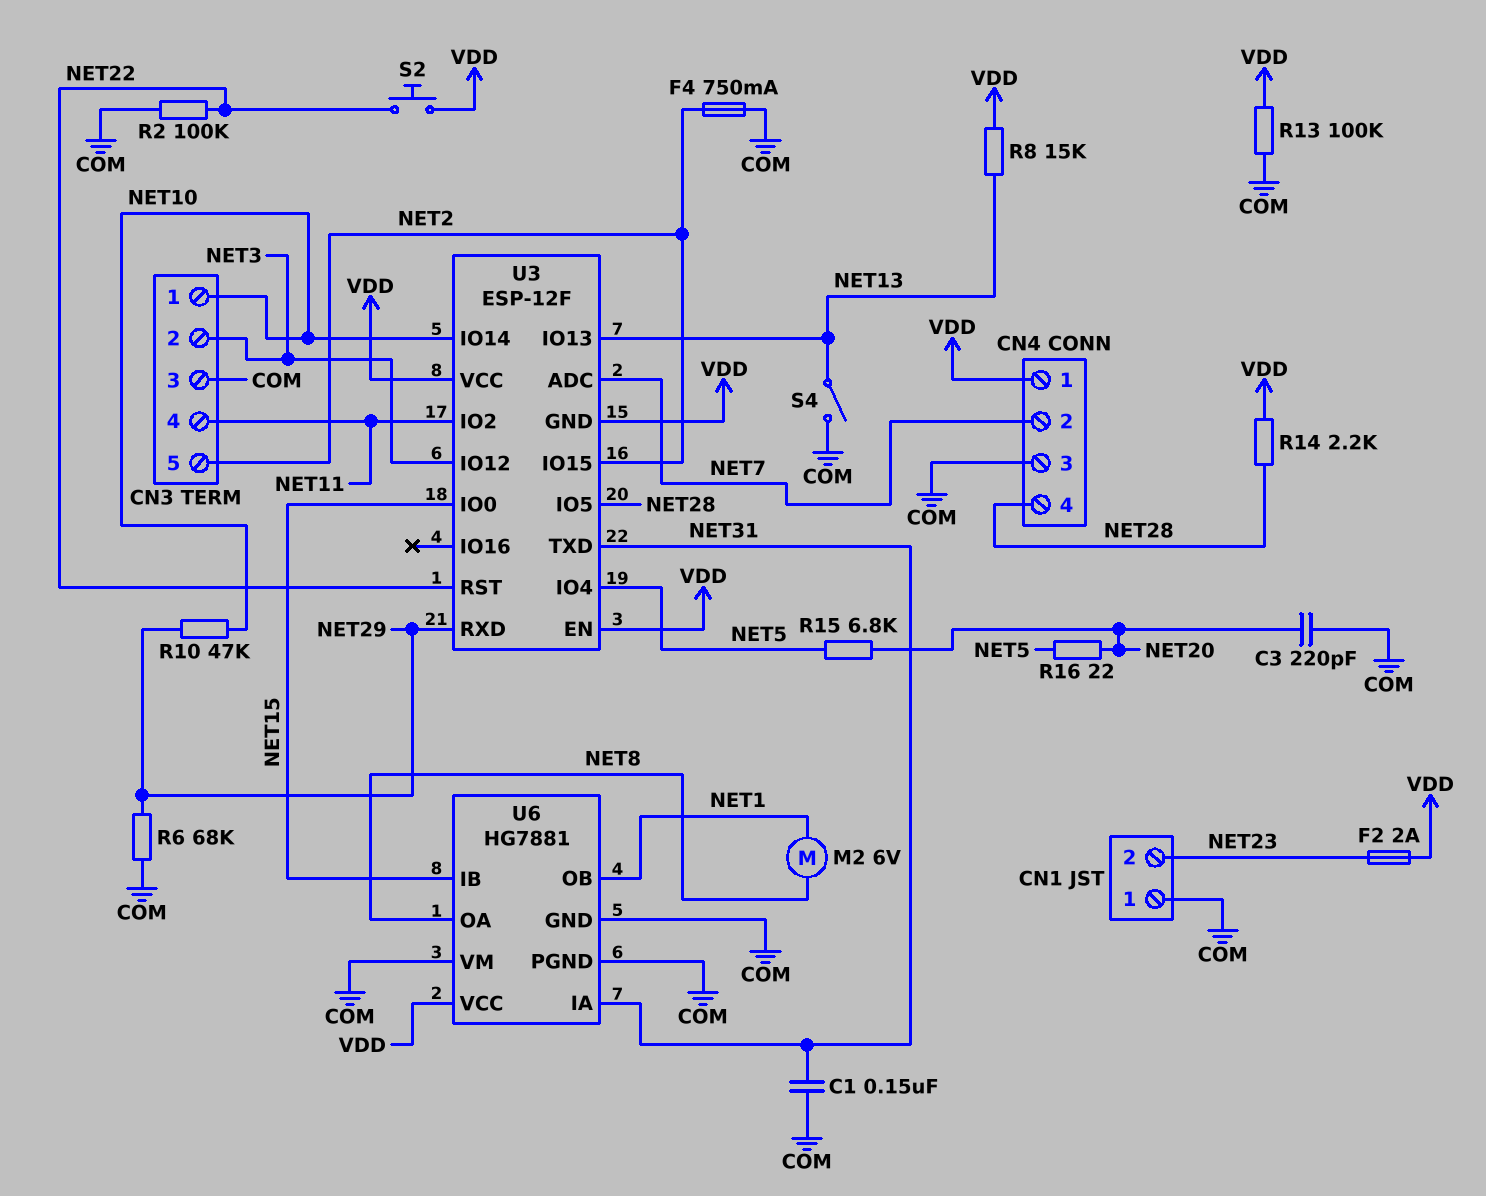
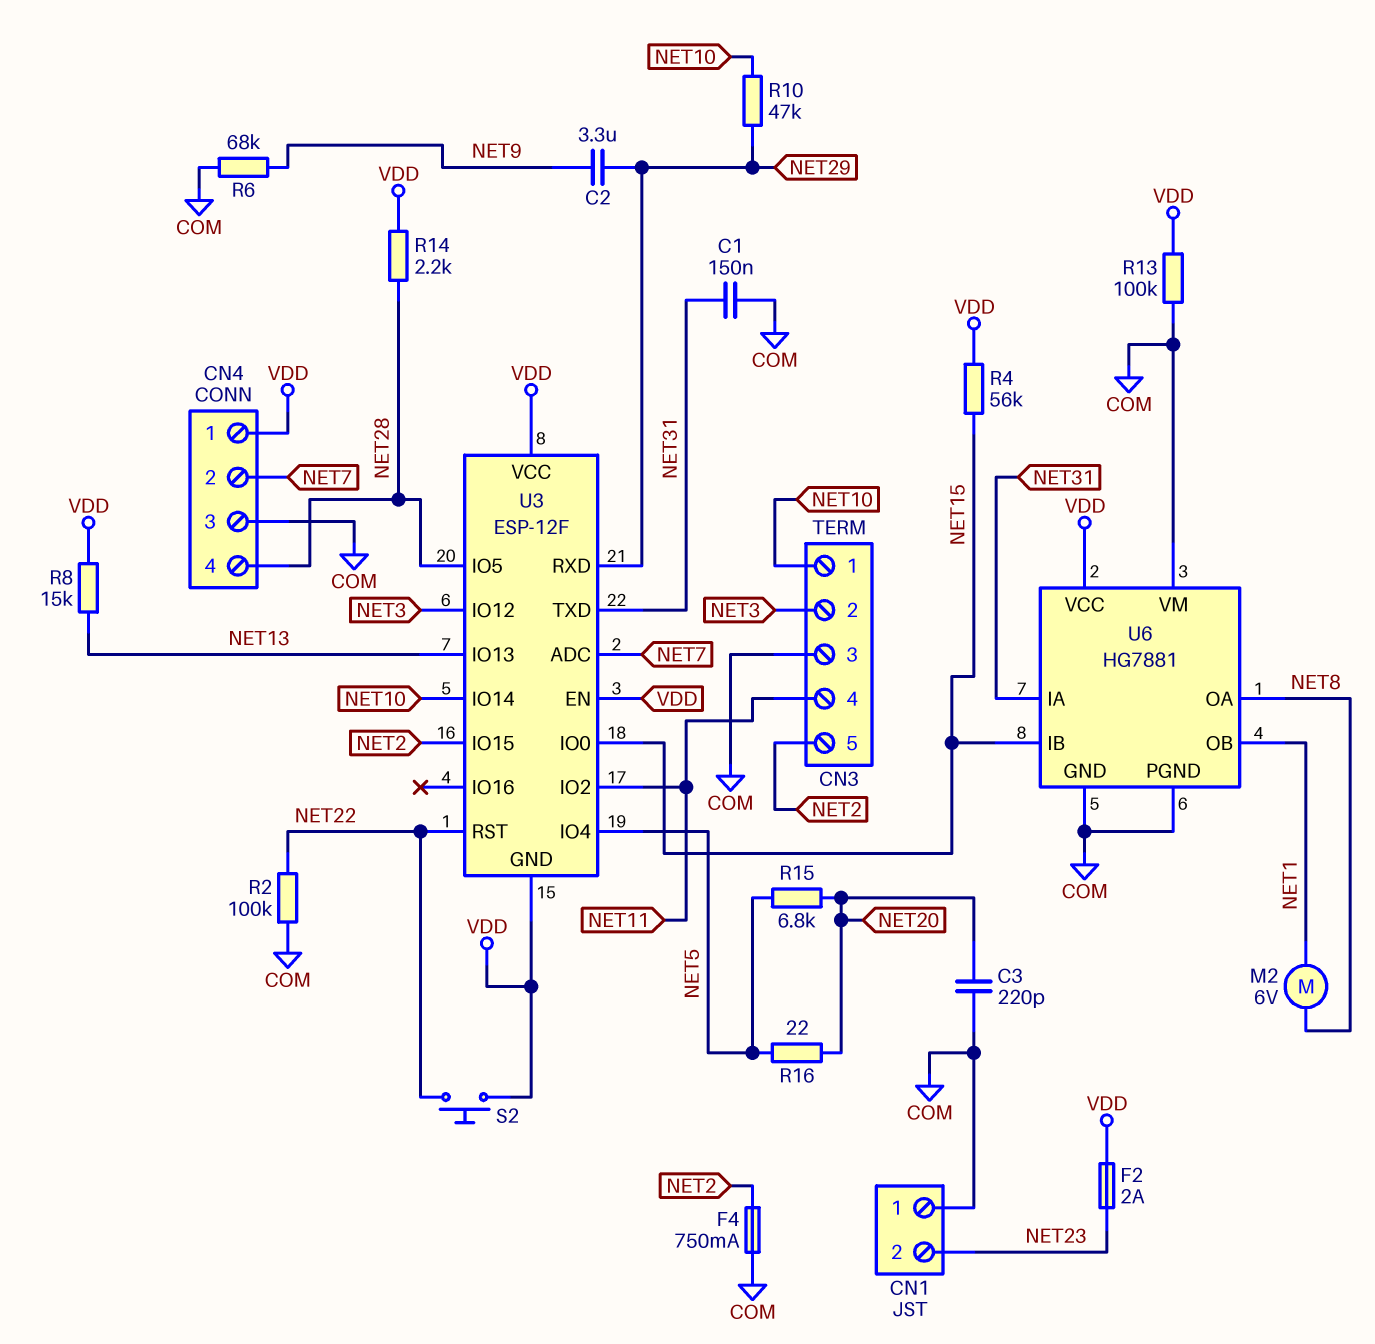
C2: none -> 3.3uF (NET9, NET29)
R4: none -> 56k (NET15, VDD)
R6: 68k (COM, NET29) -> 68k (COM, NET9)
S4: switch (COM, NET13) -> none

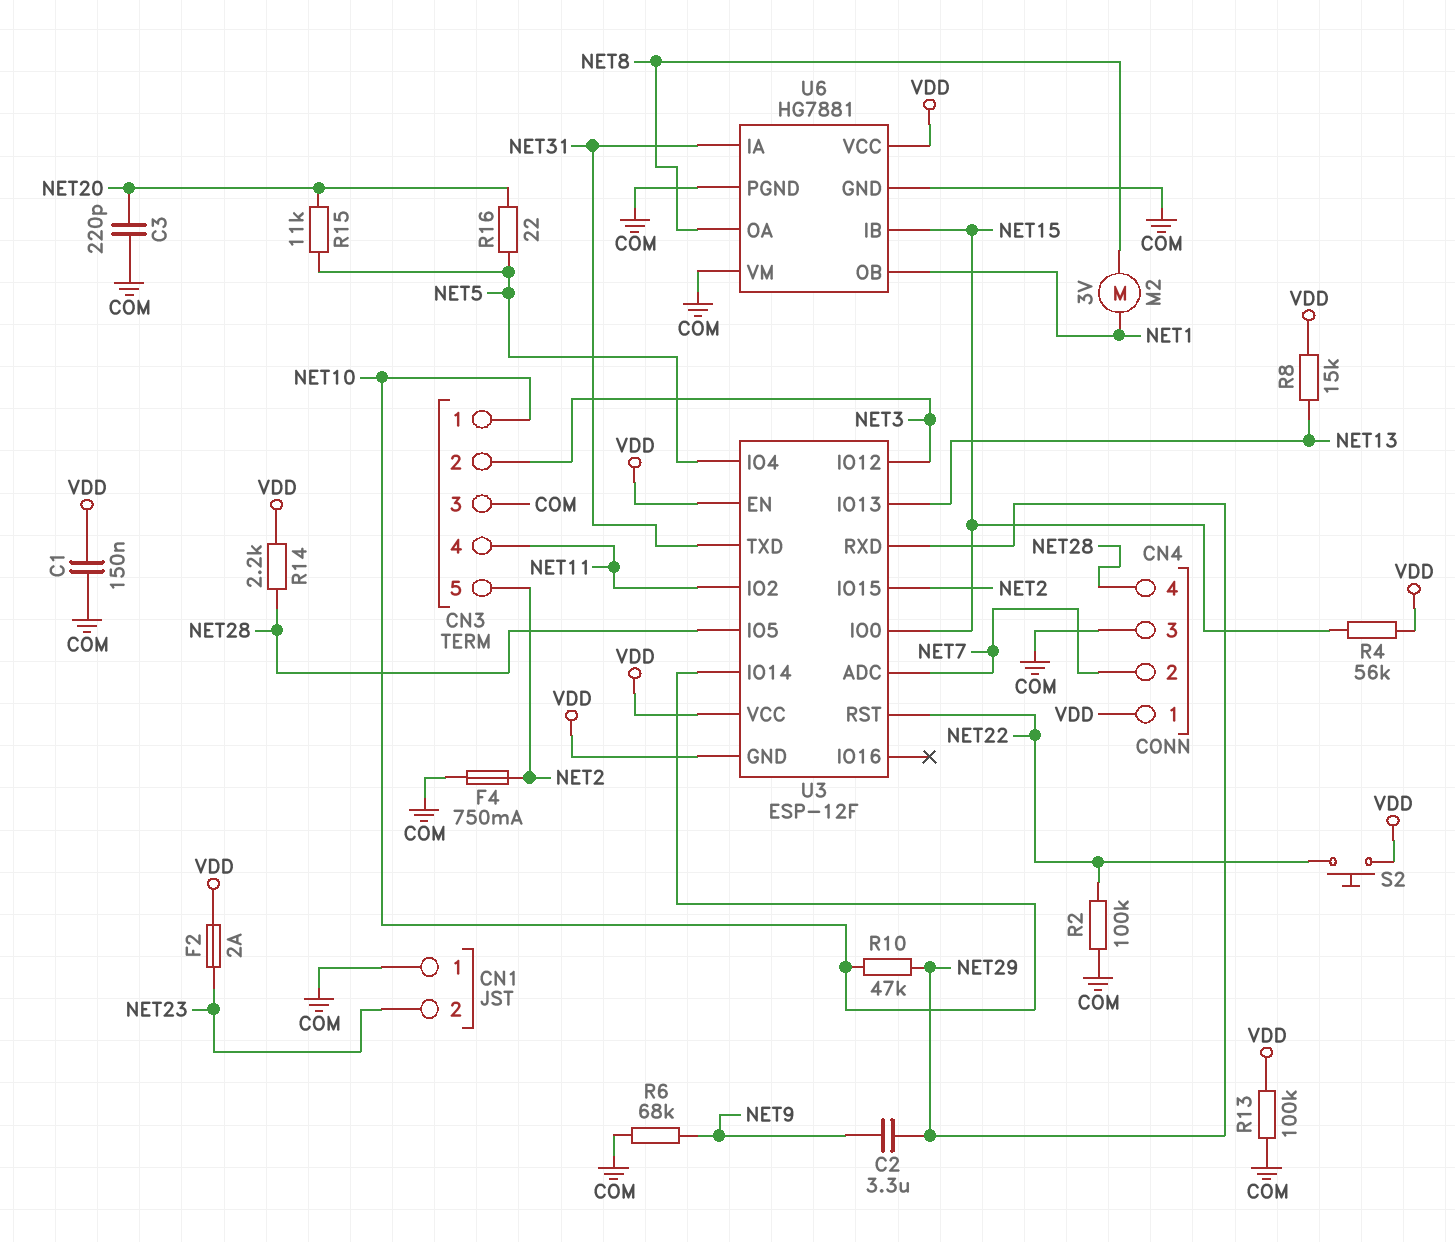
C1: 150nF (COM, NET31) -> 150nF (COM, VDD)
M2: motor 6V (NET1, NET8) -> motor 3V (NET1, NET8)
R15: 6.8k (NET5, NET20) -> 11k (NET5, NET20)

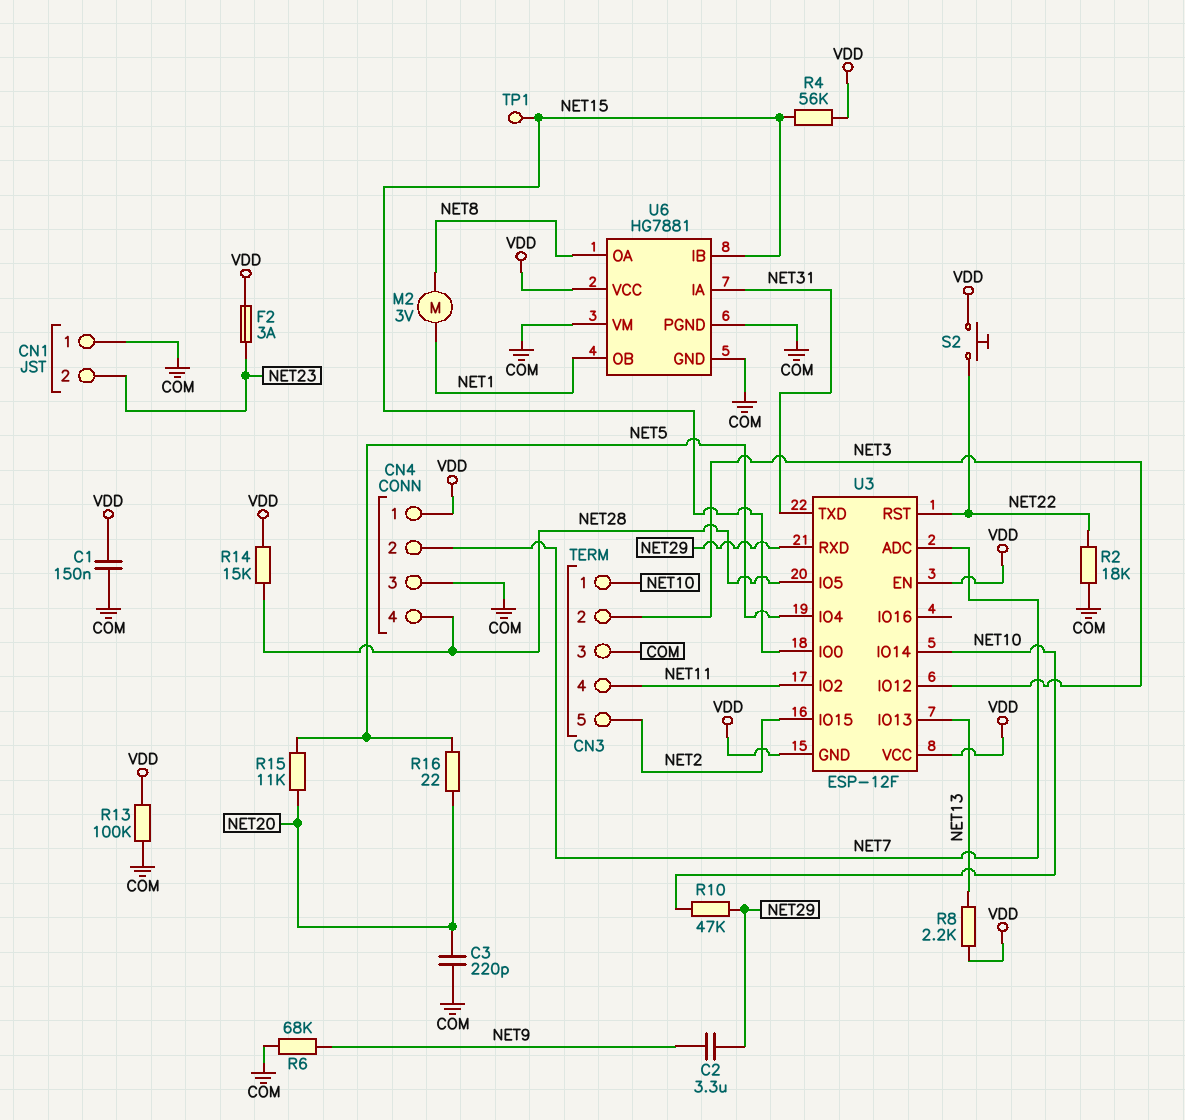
F2: 2A (NET23, VDD) -> 3A (NET23, VDD)
F4: 750mA (COM, NET2) -> none
R2: 100k (COM, NET22) -> 18k (COM, NET22)
R8: 15k (NET13, VDD) -> 2.2k (NET13, VDD)
R14: 2.2k (NET28, VDD) -> 15k (NET28, VDD)
TP1: none -> test point (NET15)

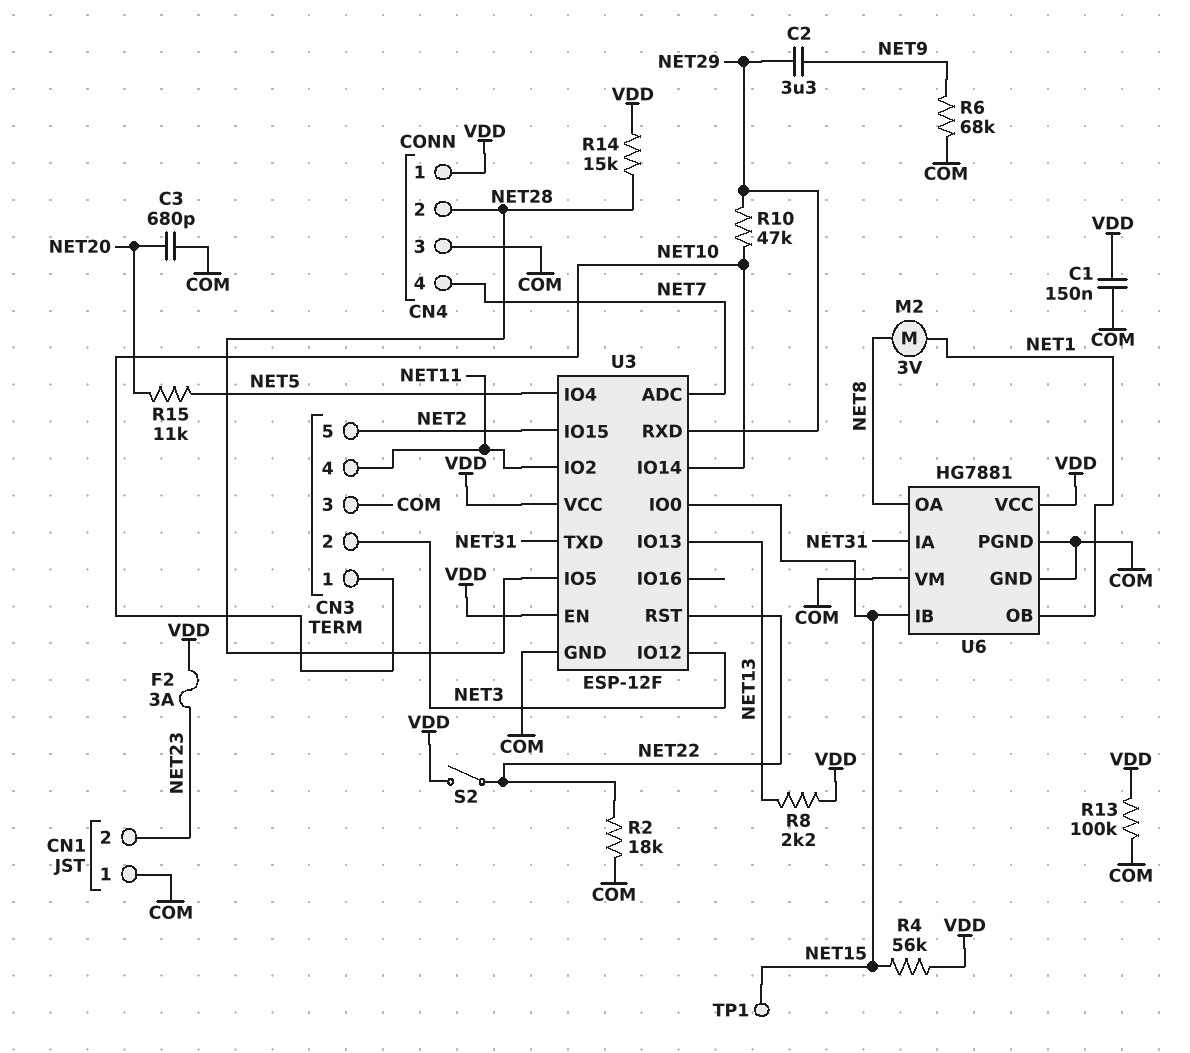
C3: 220pF (COM, NET20) -> 680pF (COM, NET20)
CN4 pin 2: NET7 -> NET28
CN4 pin 4: NET28 -> NET7
R16: 22 (NET5, NET20) -> none
S2: button (NET22, VDD) -> switch (NET22, VDD)
U3 pin GND: VDD -> COM

